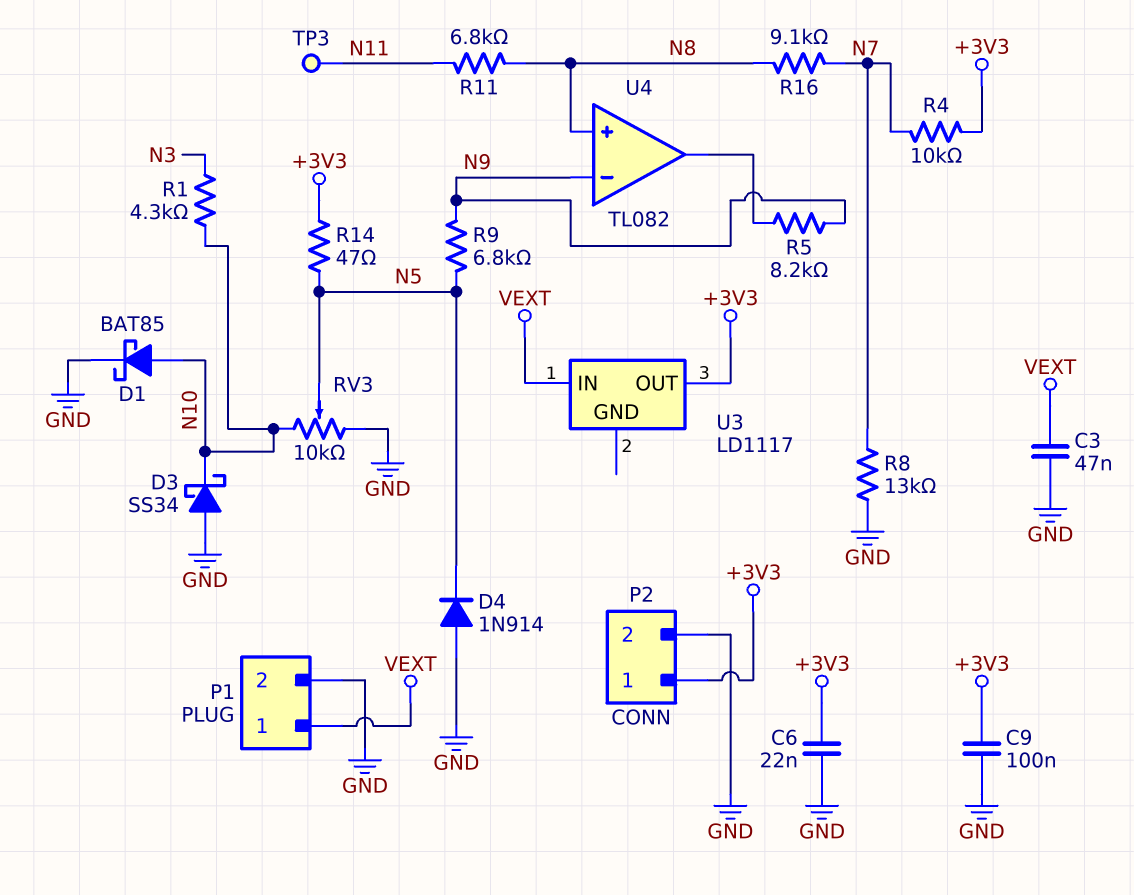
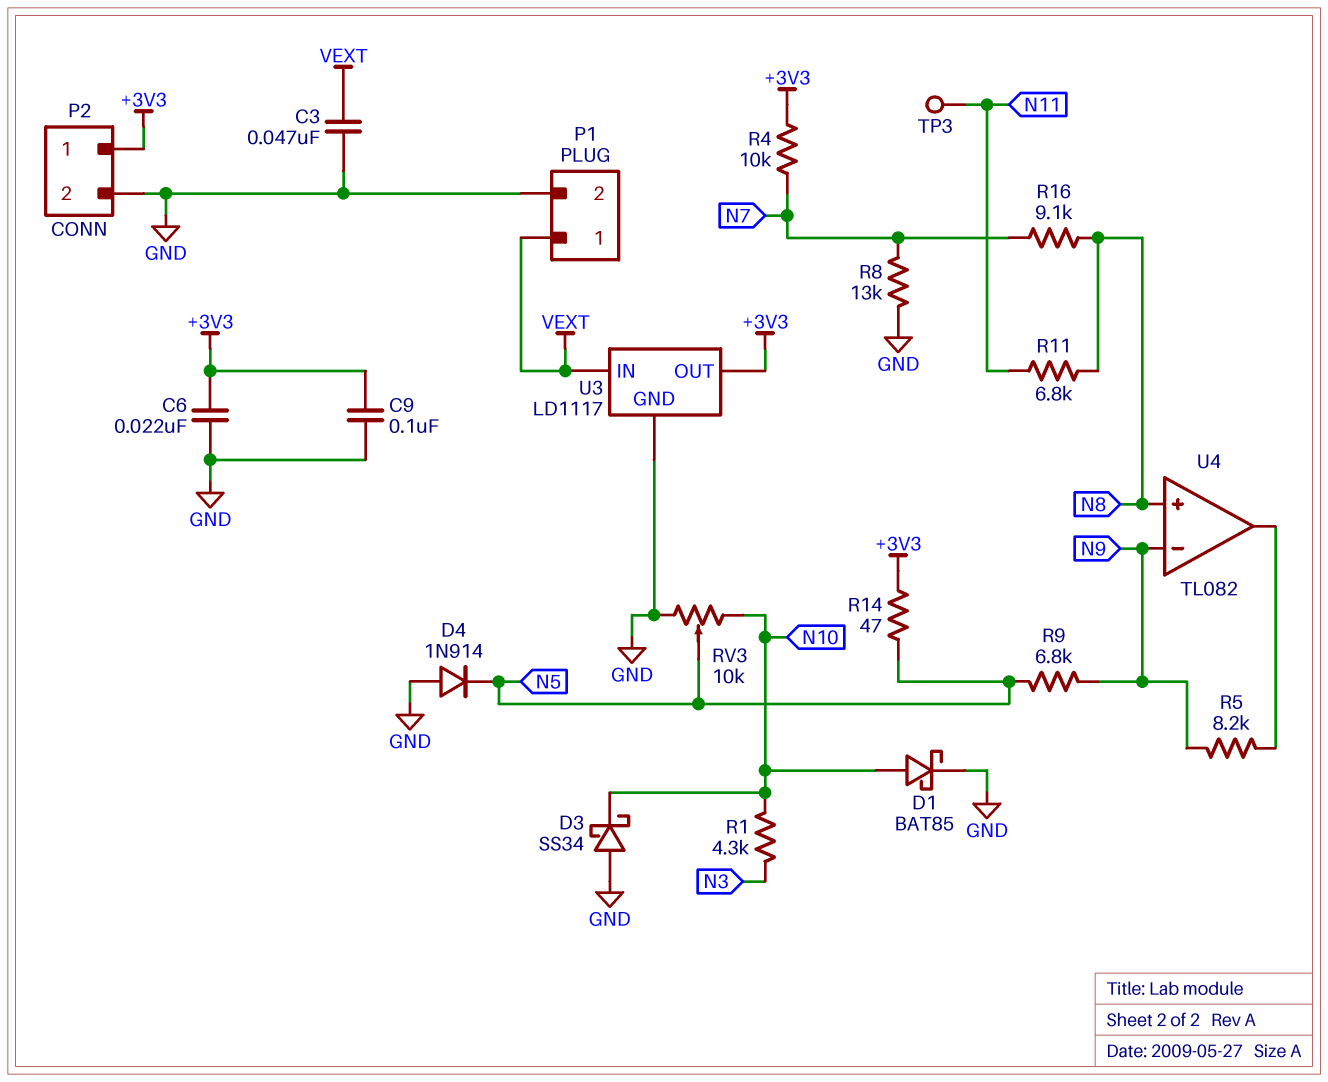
U3 pin GND: none -> GND

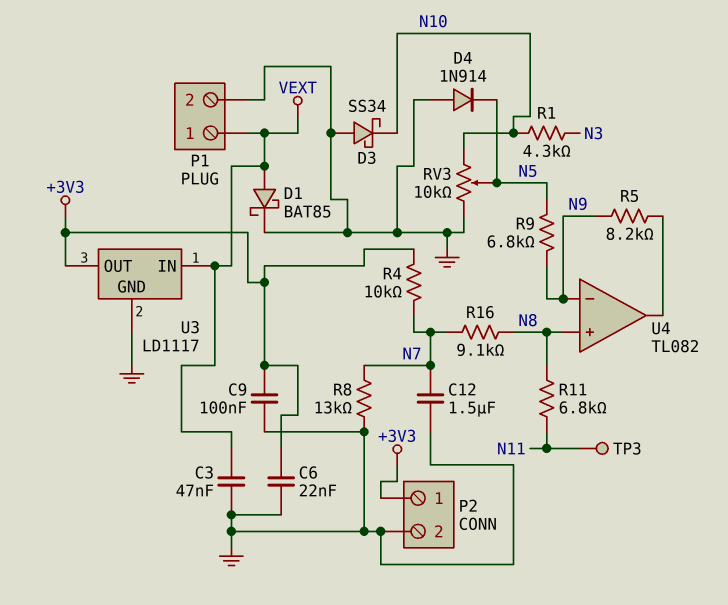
C12: none -> 1.5uF (GND, N7)
D1: schottky BAT85 (A N10, K GND) -> schottky BAT85 (A VEXT, K GND)
R14: 47 (+3V3, N5) -> none

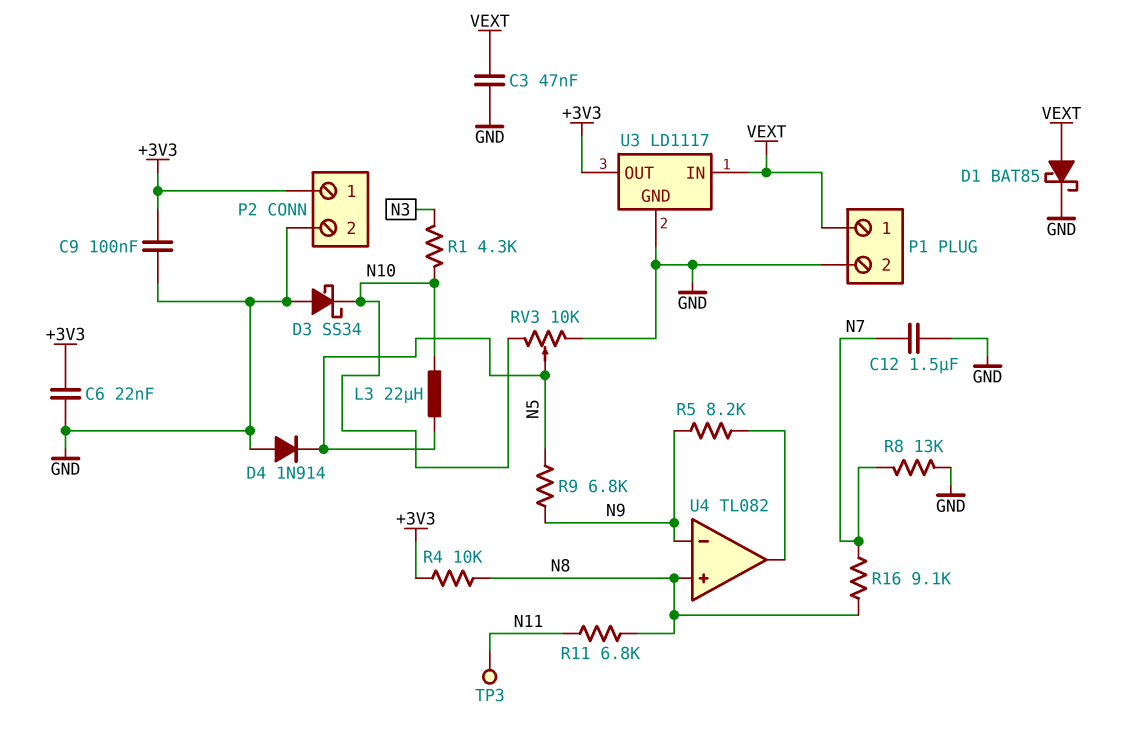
L3: none -> 22uH (N5, N10)
R4: 10k (+3V3, N7) -> 10k (+3V3, N8)

